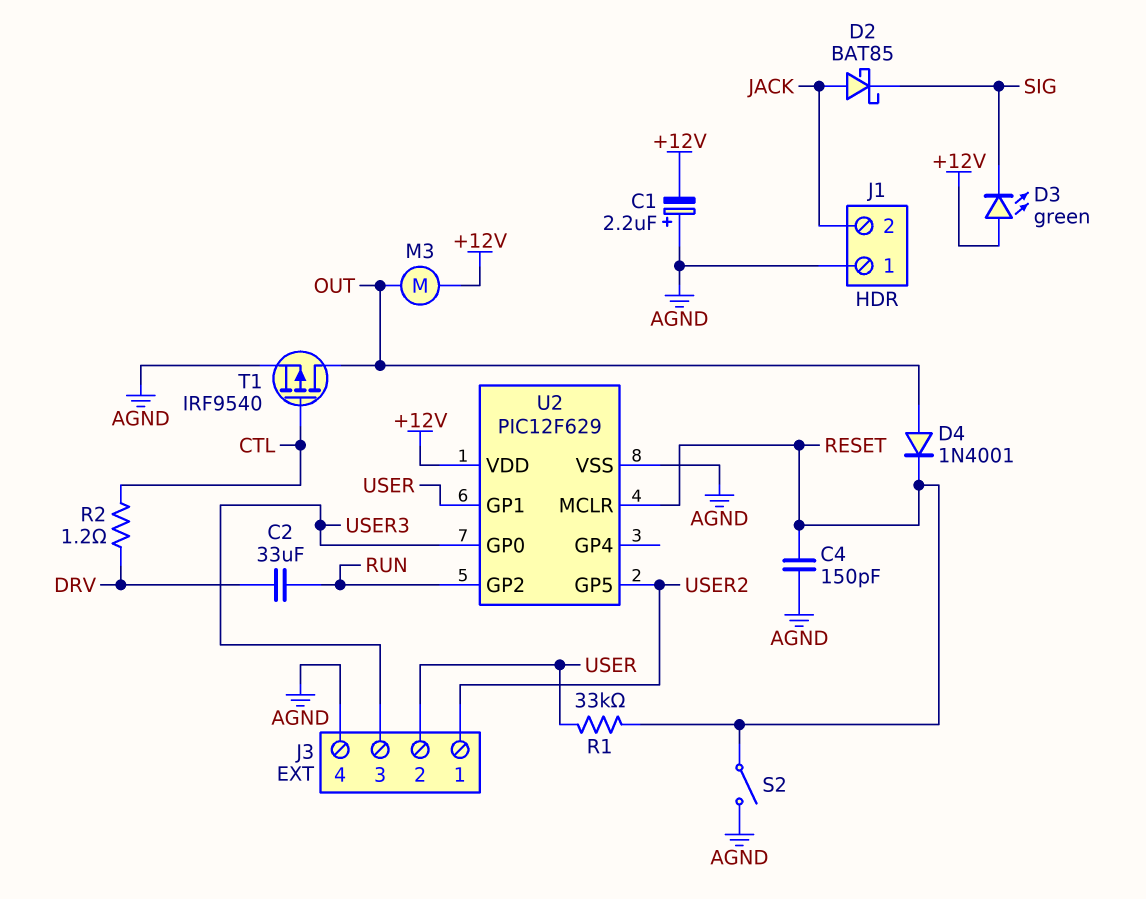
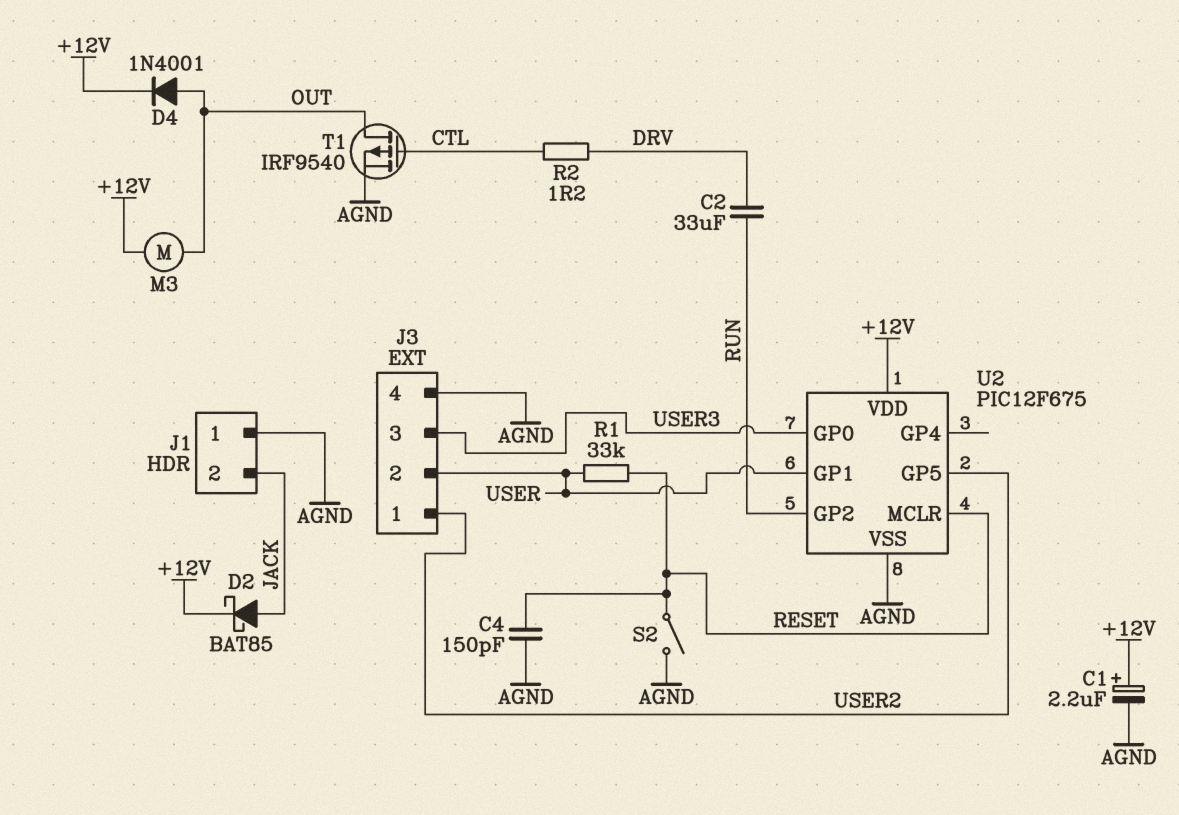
C1: 2.2uF (plus AGND, minus +12V) -> 2.2uF (plus +12V, minus AGND)
D2: schottky BAT85 (A JACK, K SIG) -> schottky BAT85 (A JACK, K +12V)
D3: LED green (A +12V, K SIG) -> none
D4: diode 1N4001 (A OUT, K RESET) -> diode 1N4001 (A OUT, K +12V)
U2: PIC12F629 -> PIC12F675

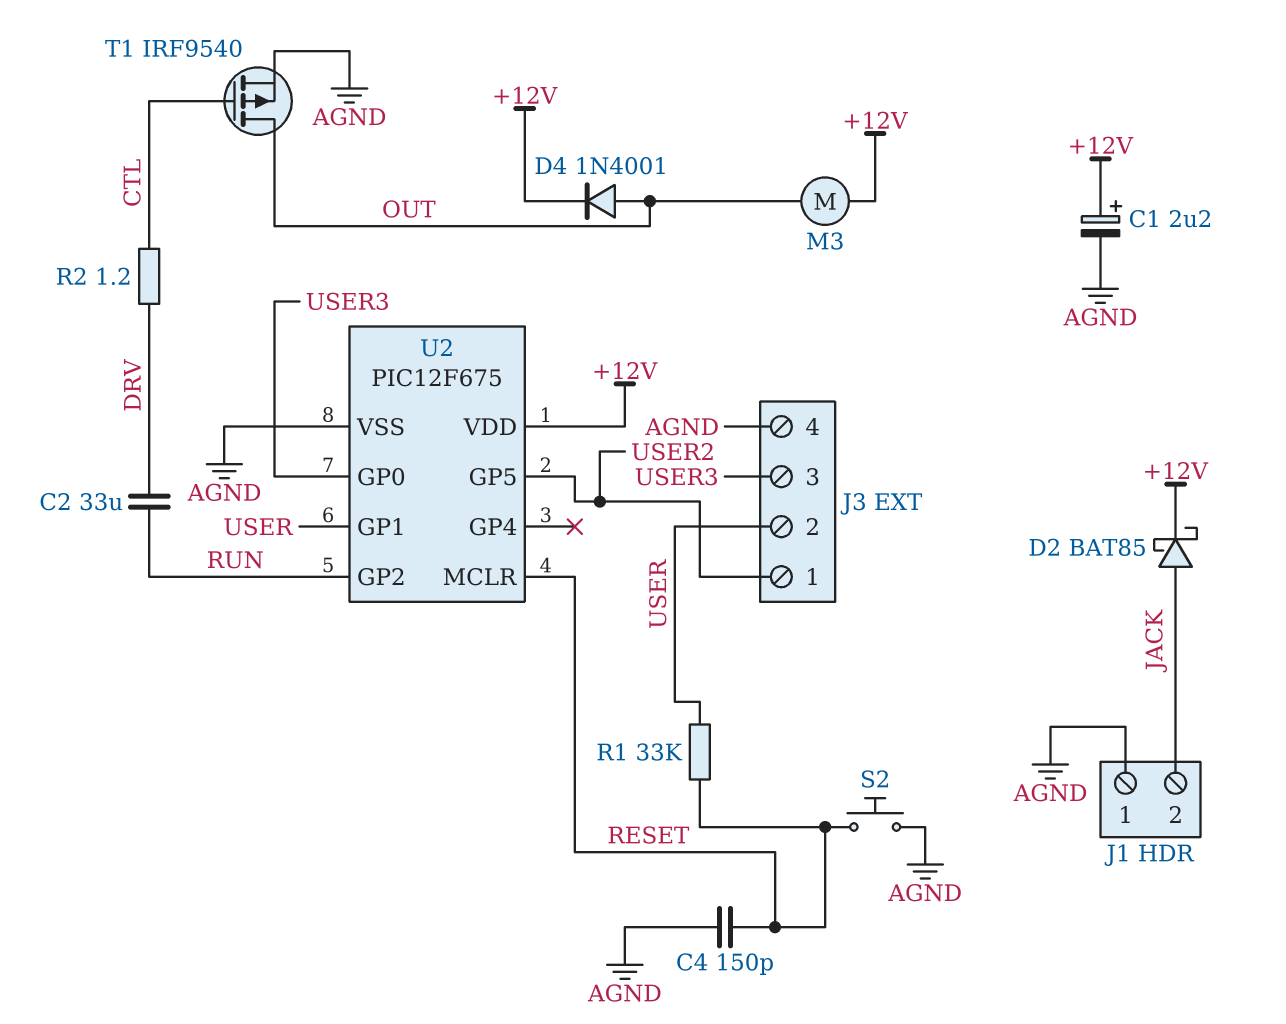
S2: switch (AGND, RESET) -> button (AGND, RESET)

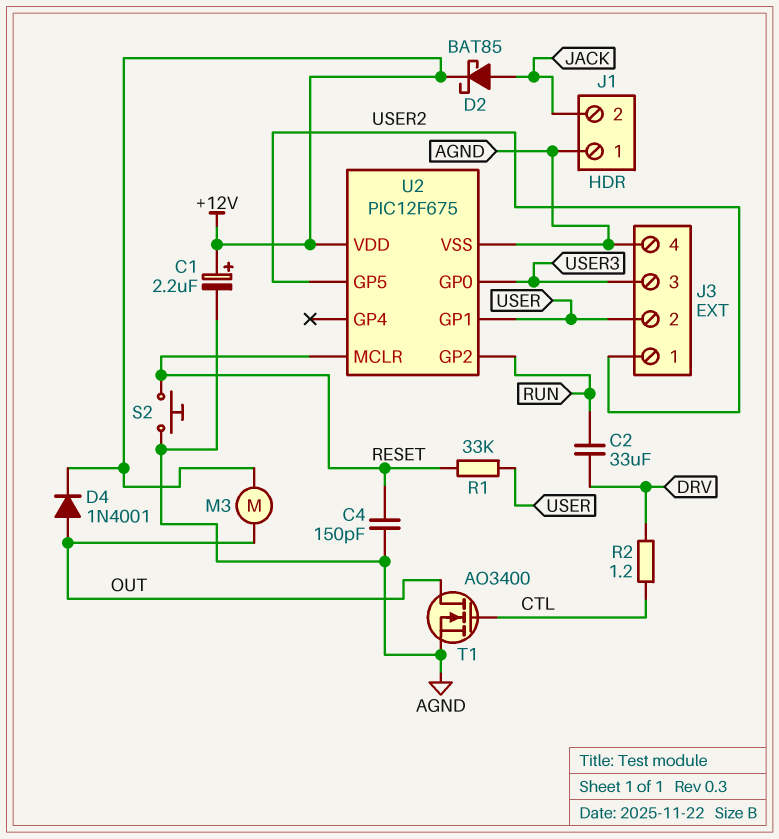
T1: PMOS IRF9540 (G CTL, D OUT, S AGND) -> NMOS AO3400 (G CTL, D OUT, S AGND)

